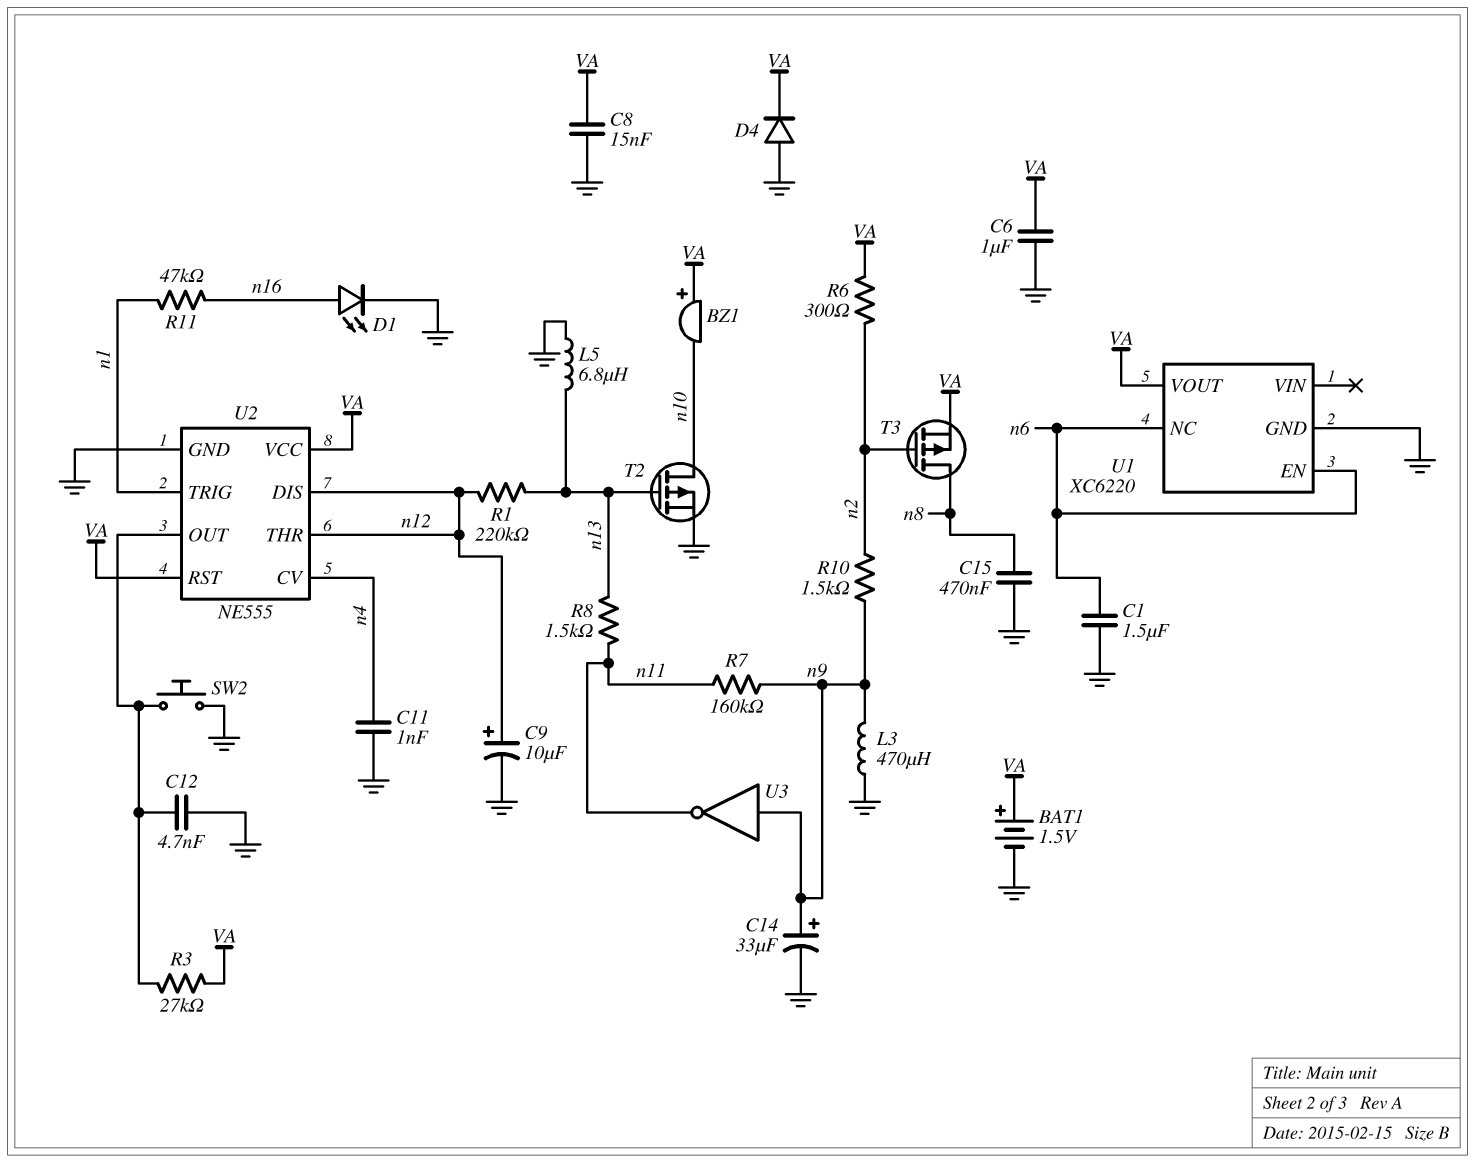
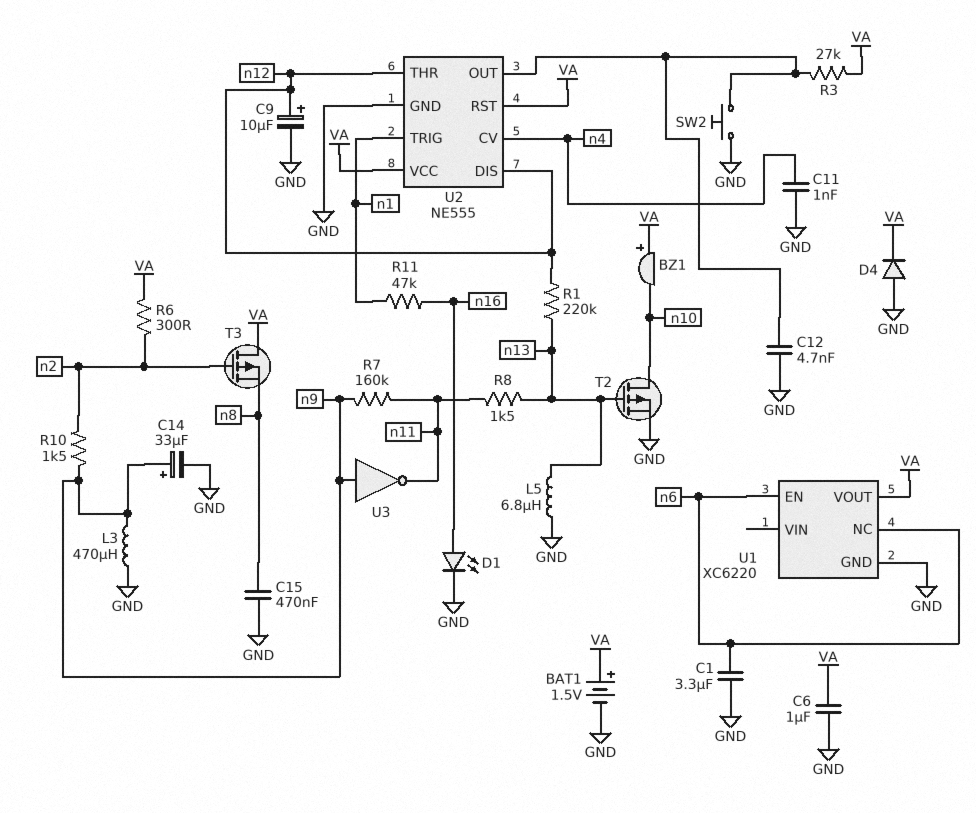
C1: 1.5uF (GND, n6) -> 3.3uF (GND, n6)
C8: 15nF (GND, VA) -> none
T3: PMOS (G n2, D n8, S VA) -> PMOS (G n2, D VA, S n8)

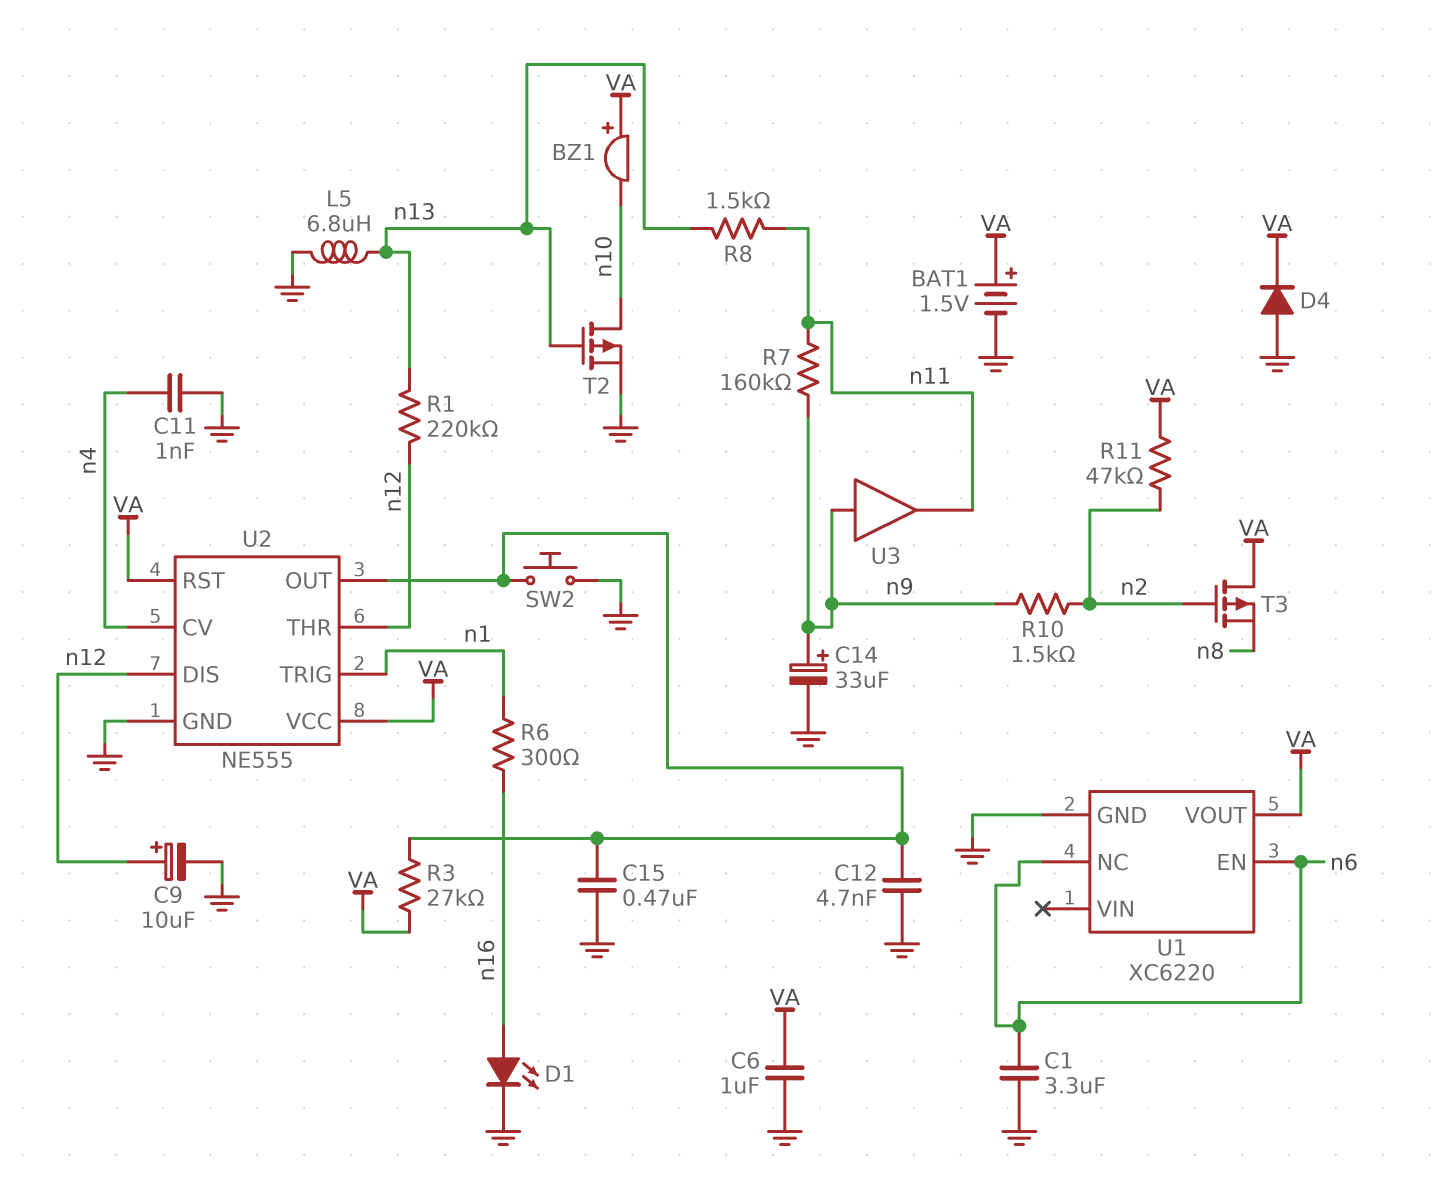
C15: 470nF (GND, n8) -> 470nF (GND, U2/OUT)
L3: 470uH (GND, n9) -> none
R6: 300 (VA, n2) -> 300 (n1, n16)
R11: 47k (n1, n16) -> 47k (VA, n2)
U3: NOT (in n9, out n11) -> buffer (in n9, out n11)

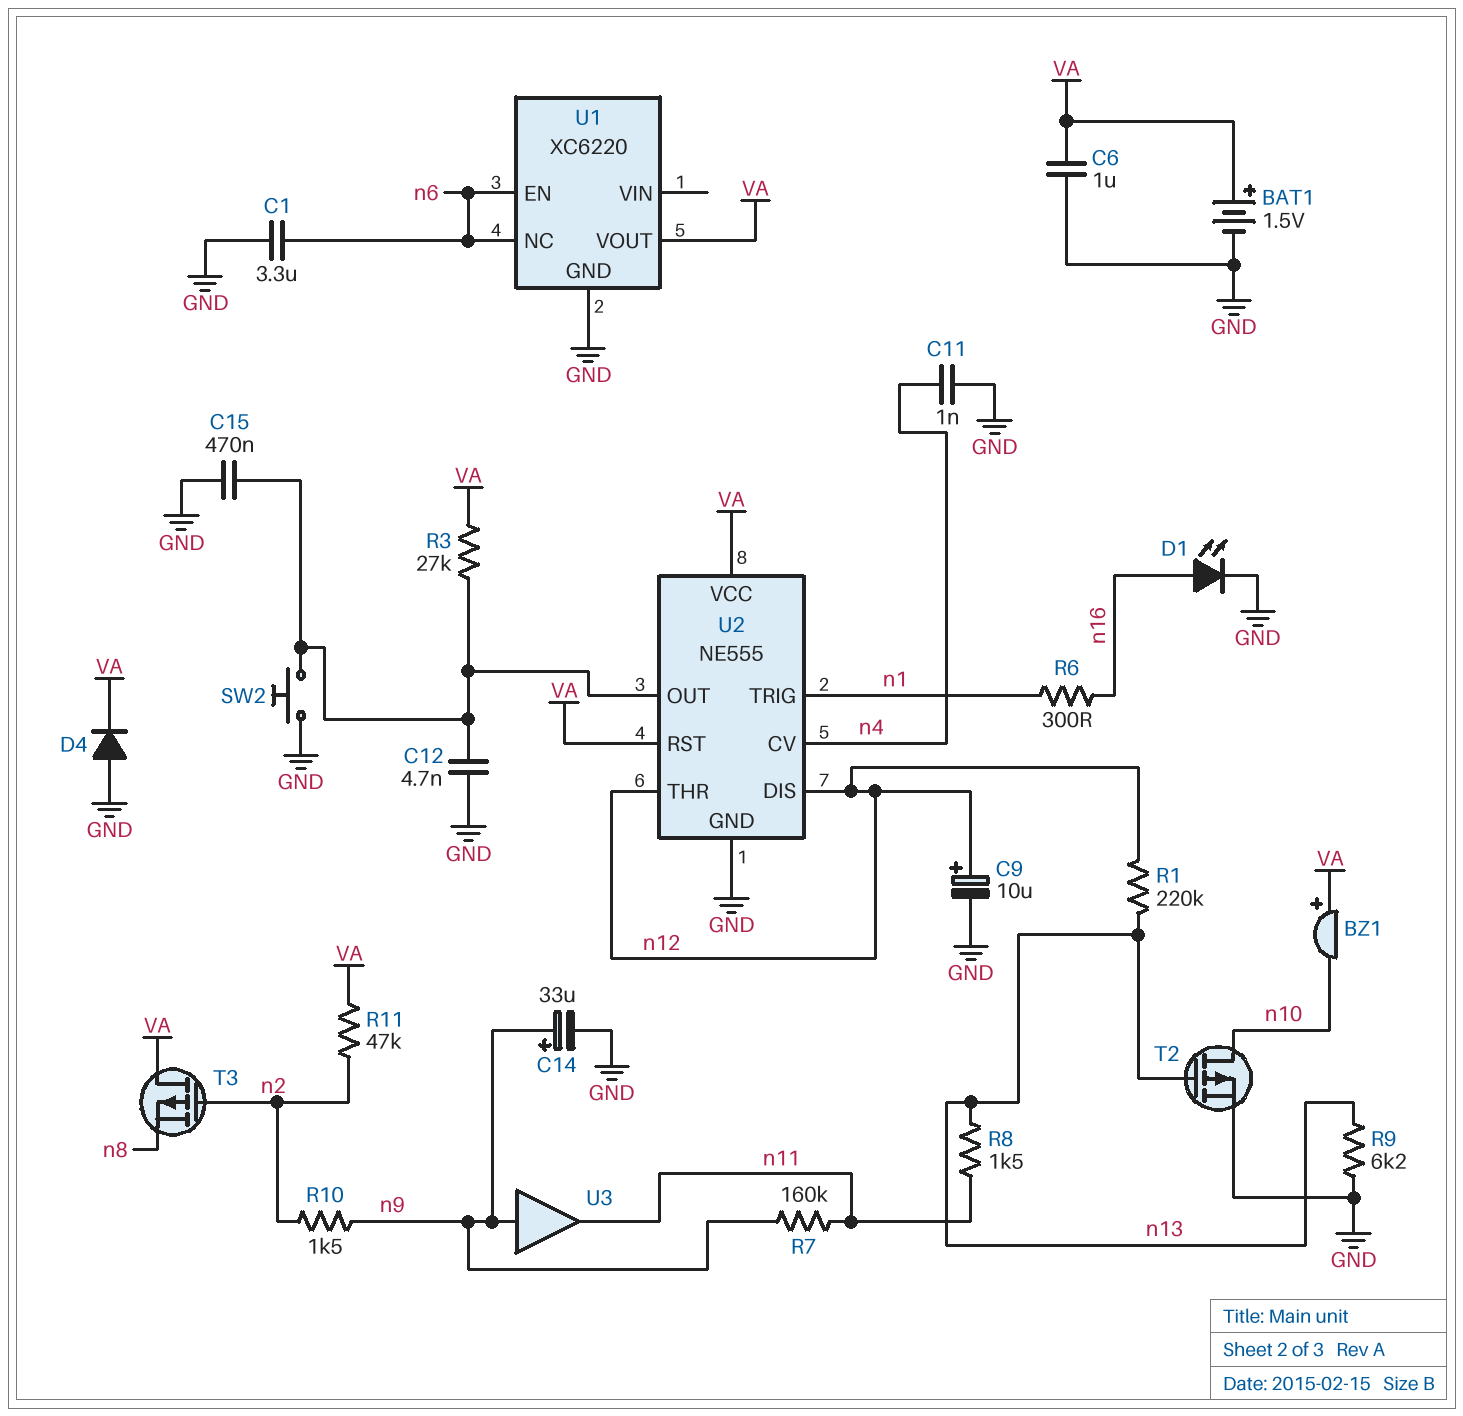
L5: 6.8uH (GND, n13) -> none
R9: none -> 6.2k (GND, n13)

